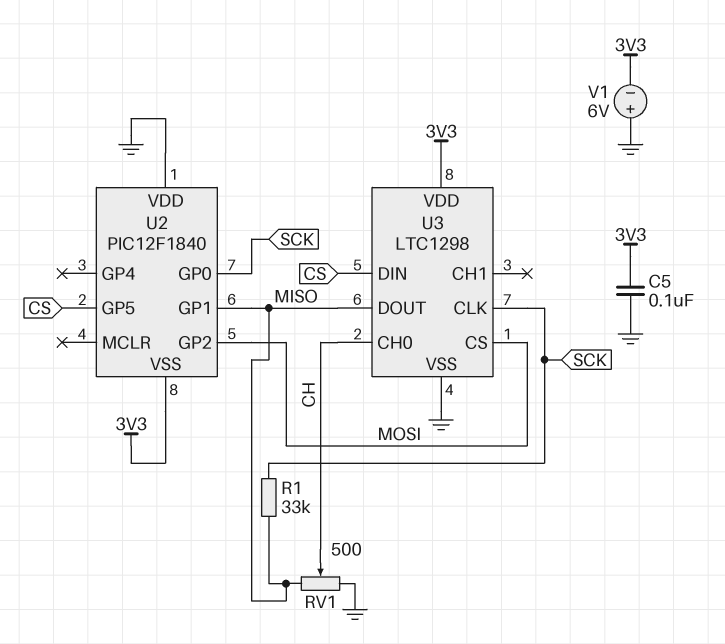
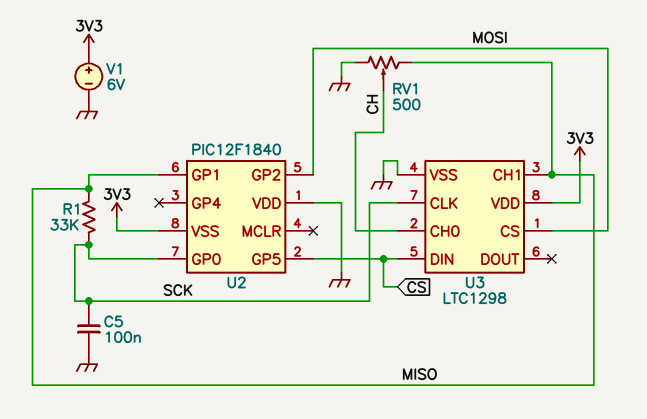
C5: 100nF (3V3, GND) -> 100nF (GND, SCK)
U3 pin CH1: none -> MISO
U3 pin DOUT: MISO -> none
V1: 6V (plus GND, minus 3V3) -> 6V (plus 3V3, minus GND)

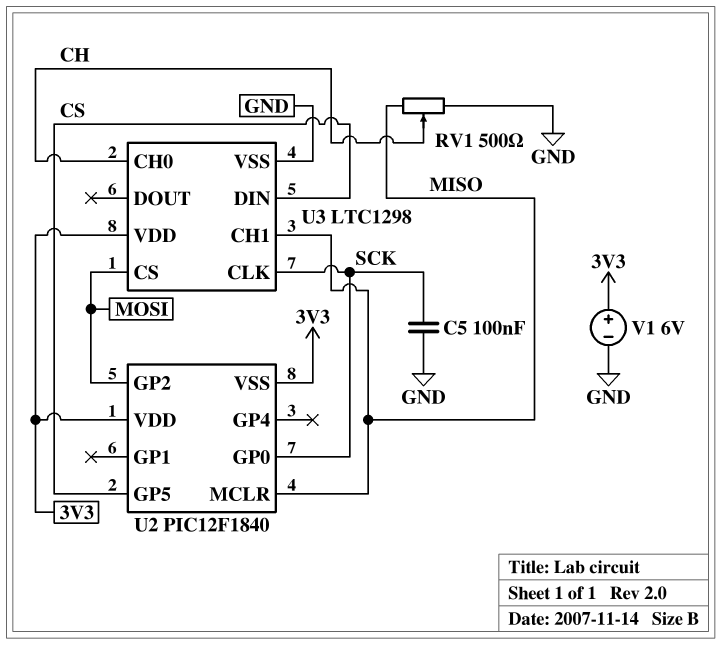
R1: 33k (MISO, SCK) -> none
U2 pin GP1: MISO -> none
U2 pin MCLR: none -> MISO
U2 pin VDD: GND -> 3V3

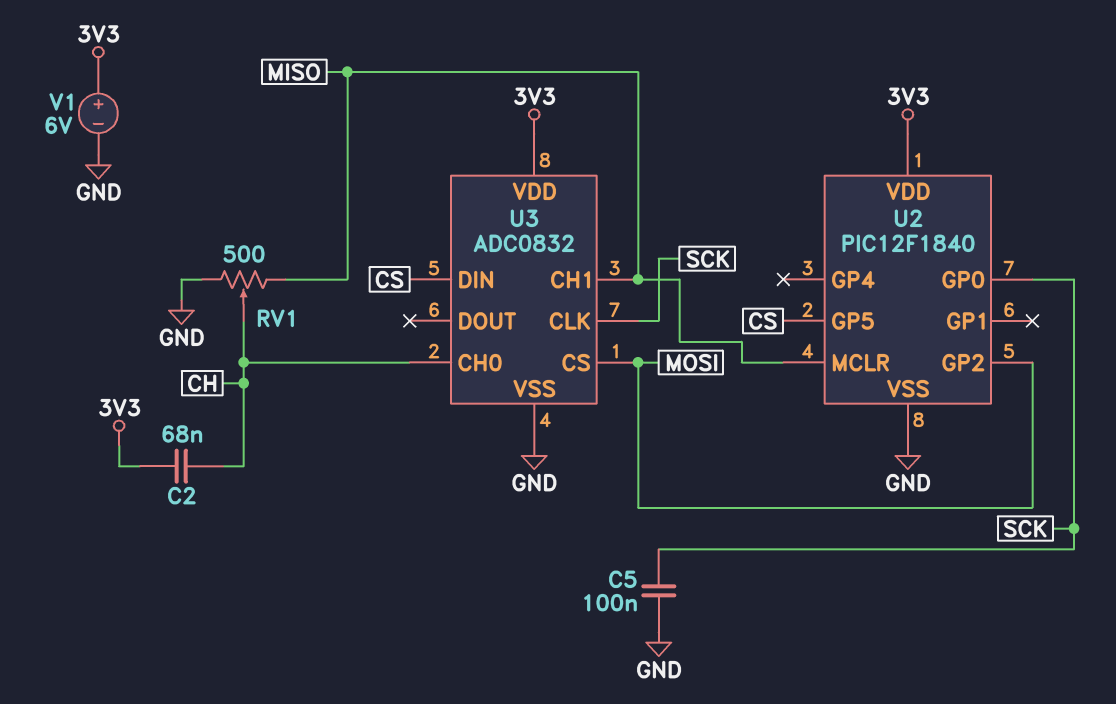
C2: none -> 68nF (3V3, CH)
U2 pin VSS: 3V3 -> GND
U3: LTC1298 -> ADC0832

